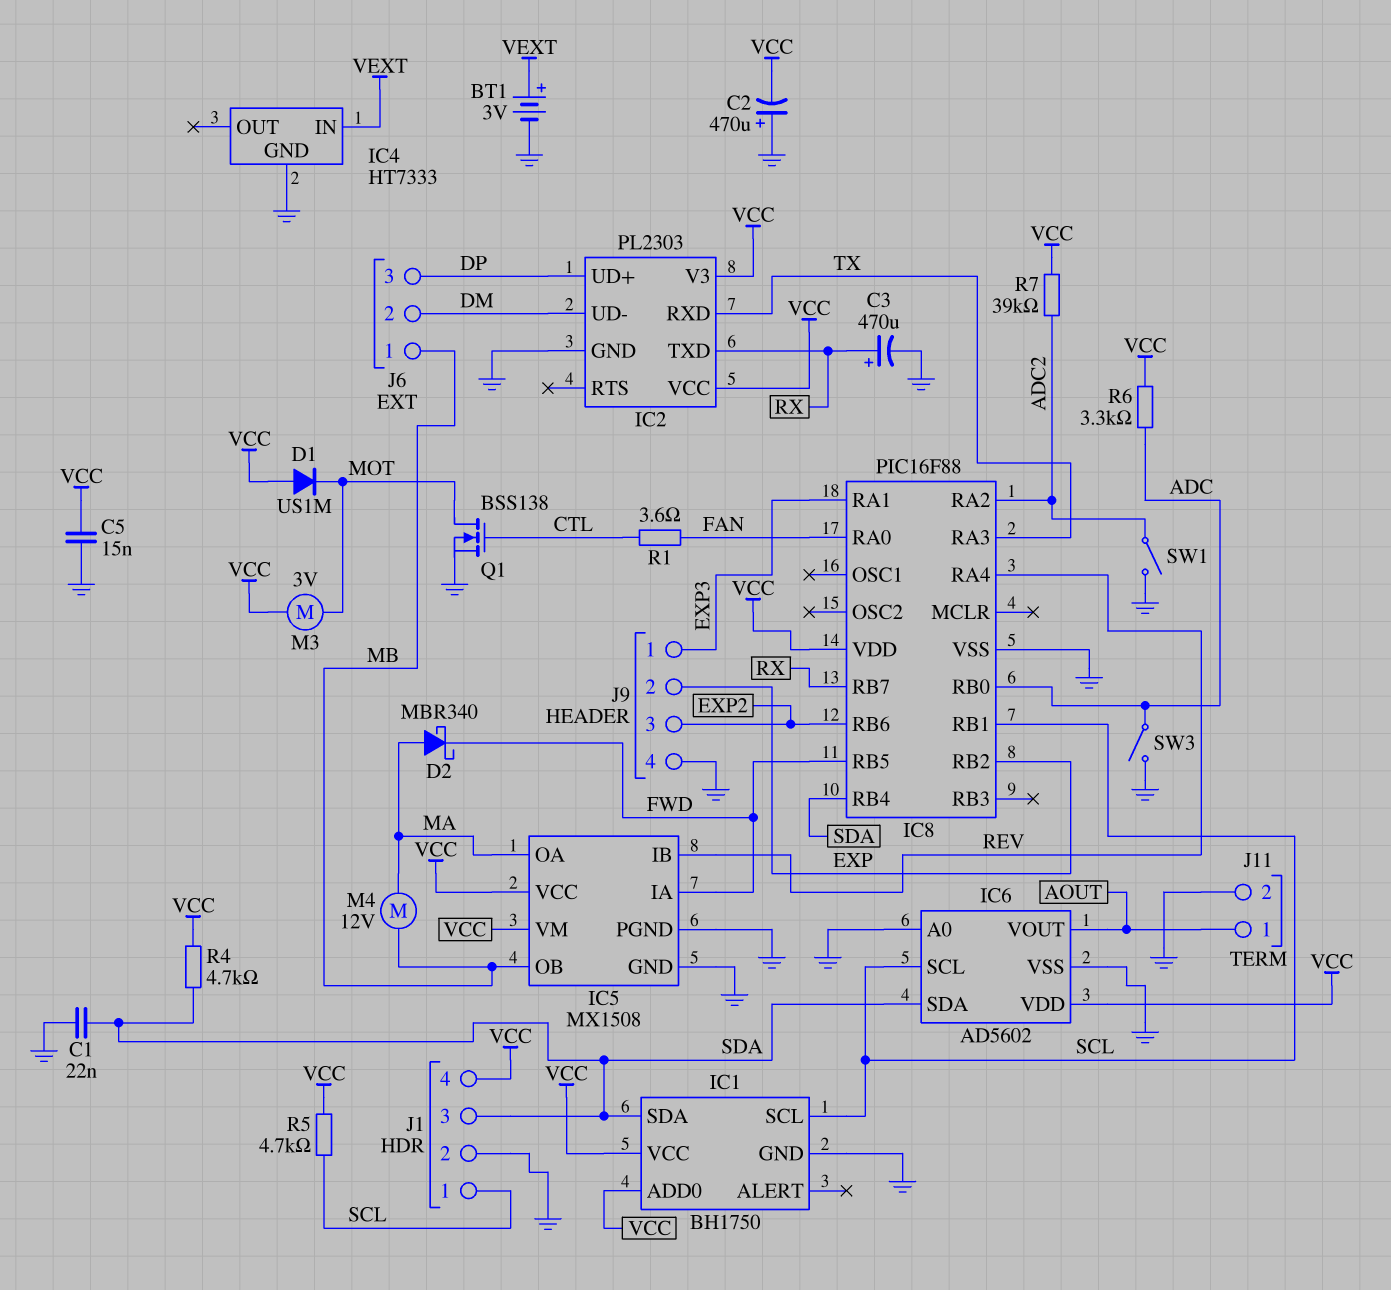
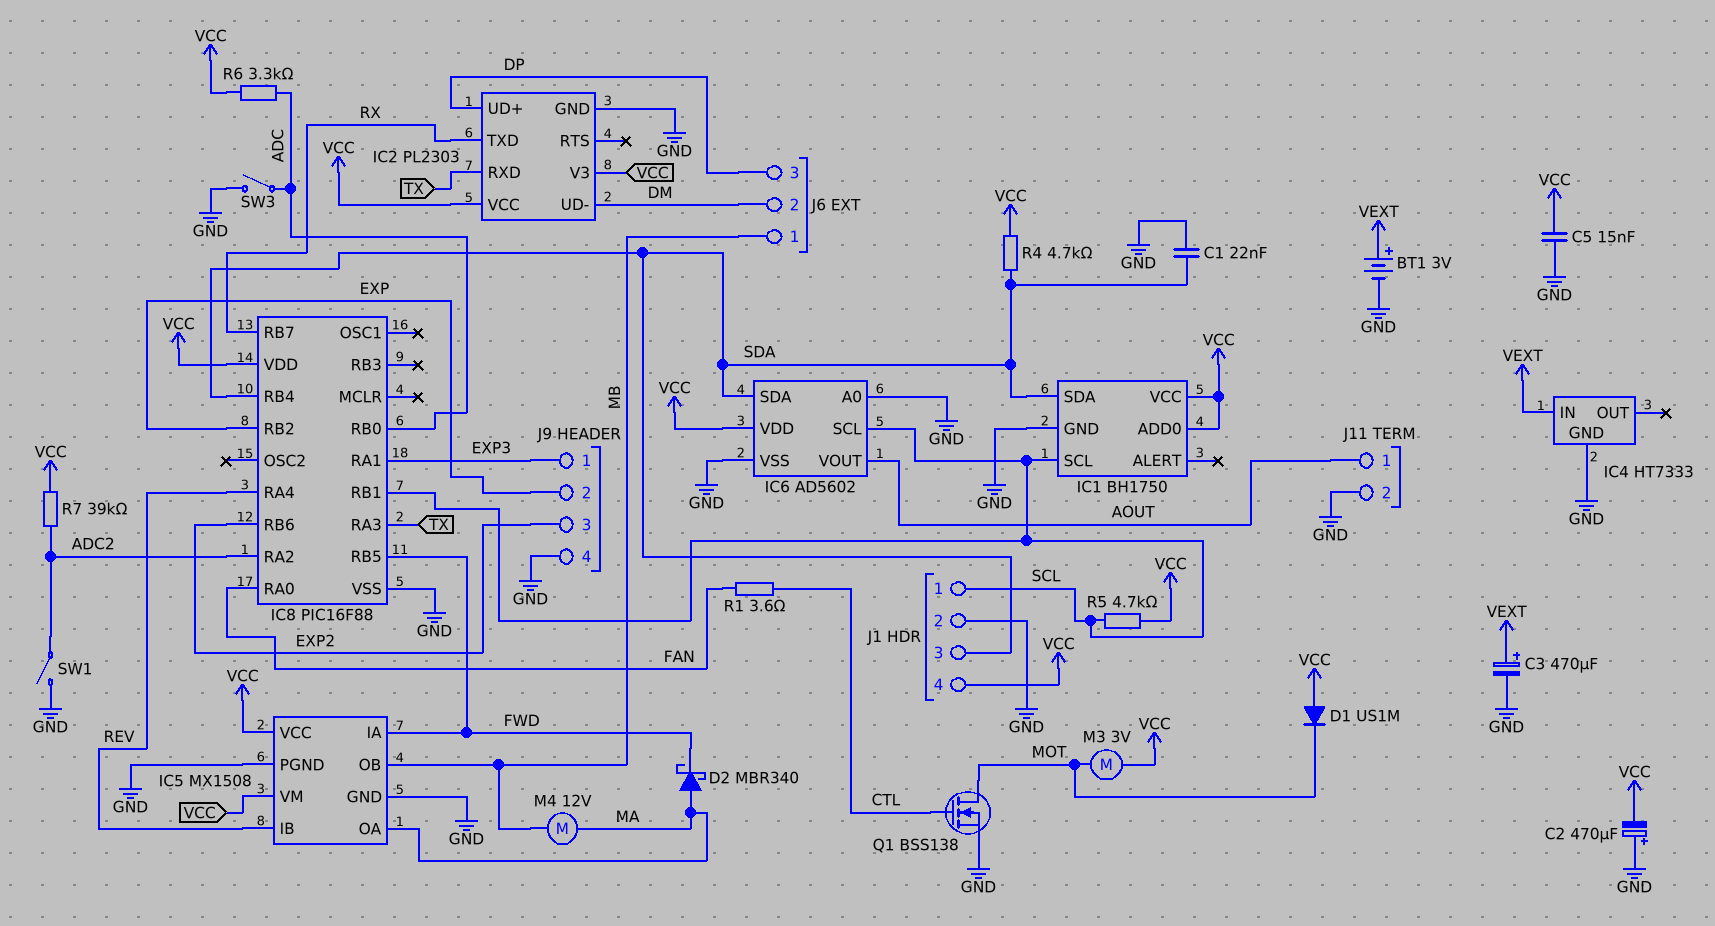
C3: 470uF (plus RX, minus GND) -> 470uF (plus VEXT, minus GND)

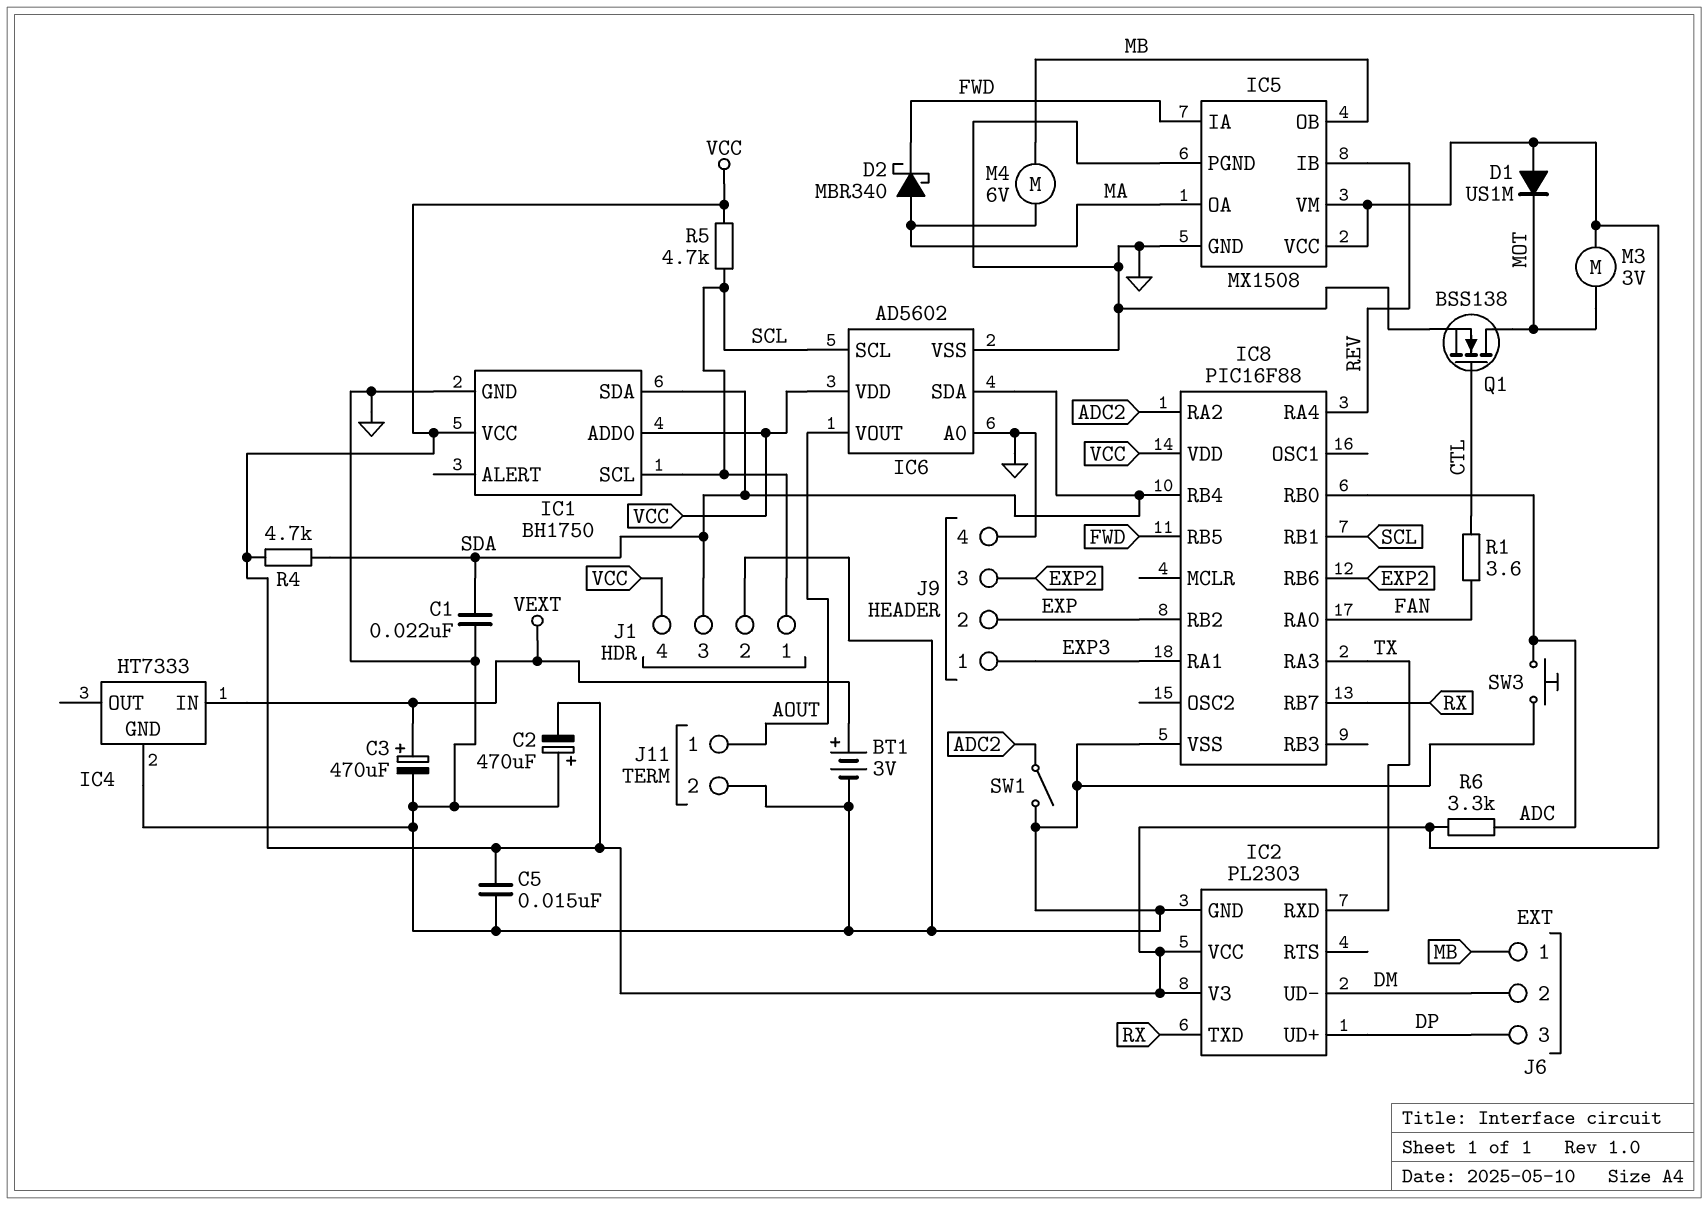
M4: motor 12V (MA, MB) -> motor 6V (MA, MB)
R7: 39k (ADC2, VCC) -> none
SW3: switch (ADC, GND) -> button (ADC, GND)

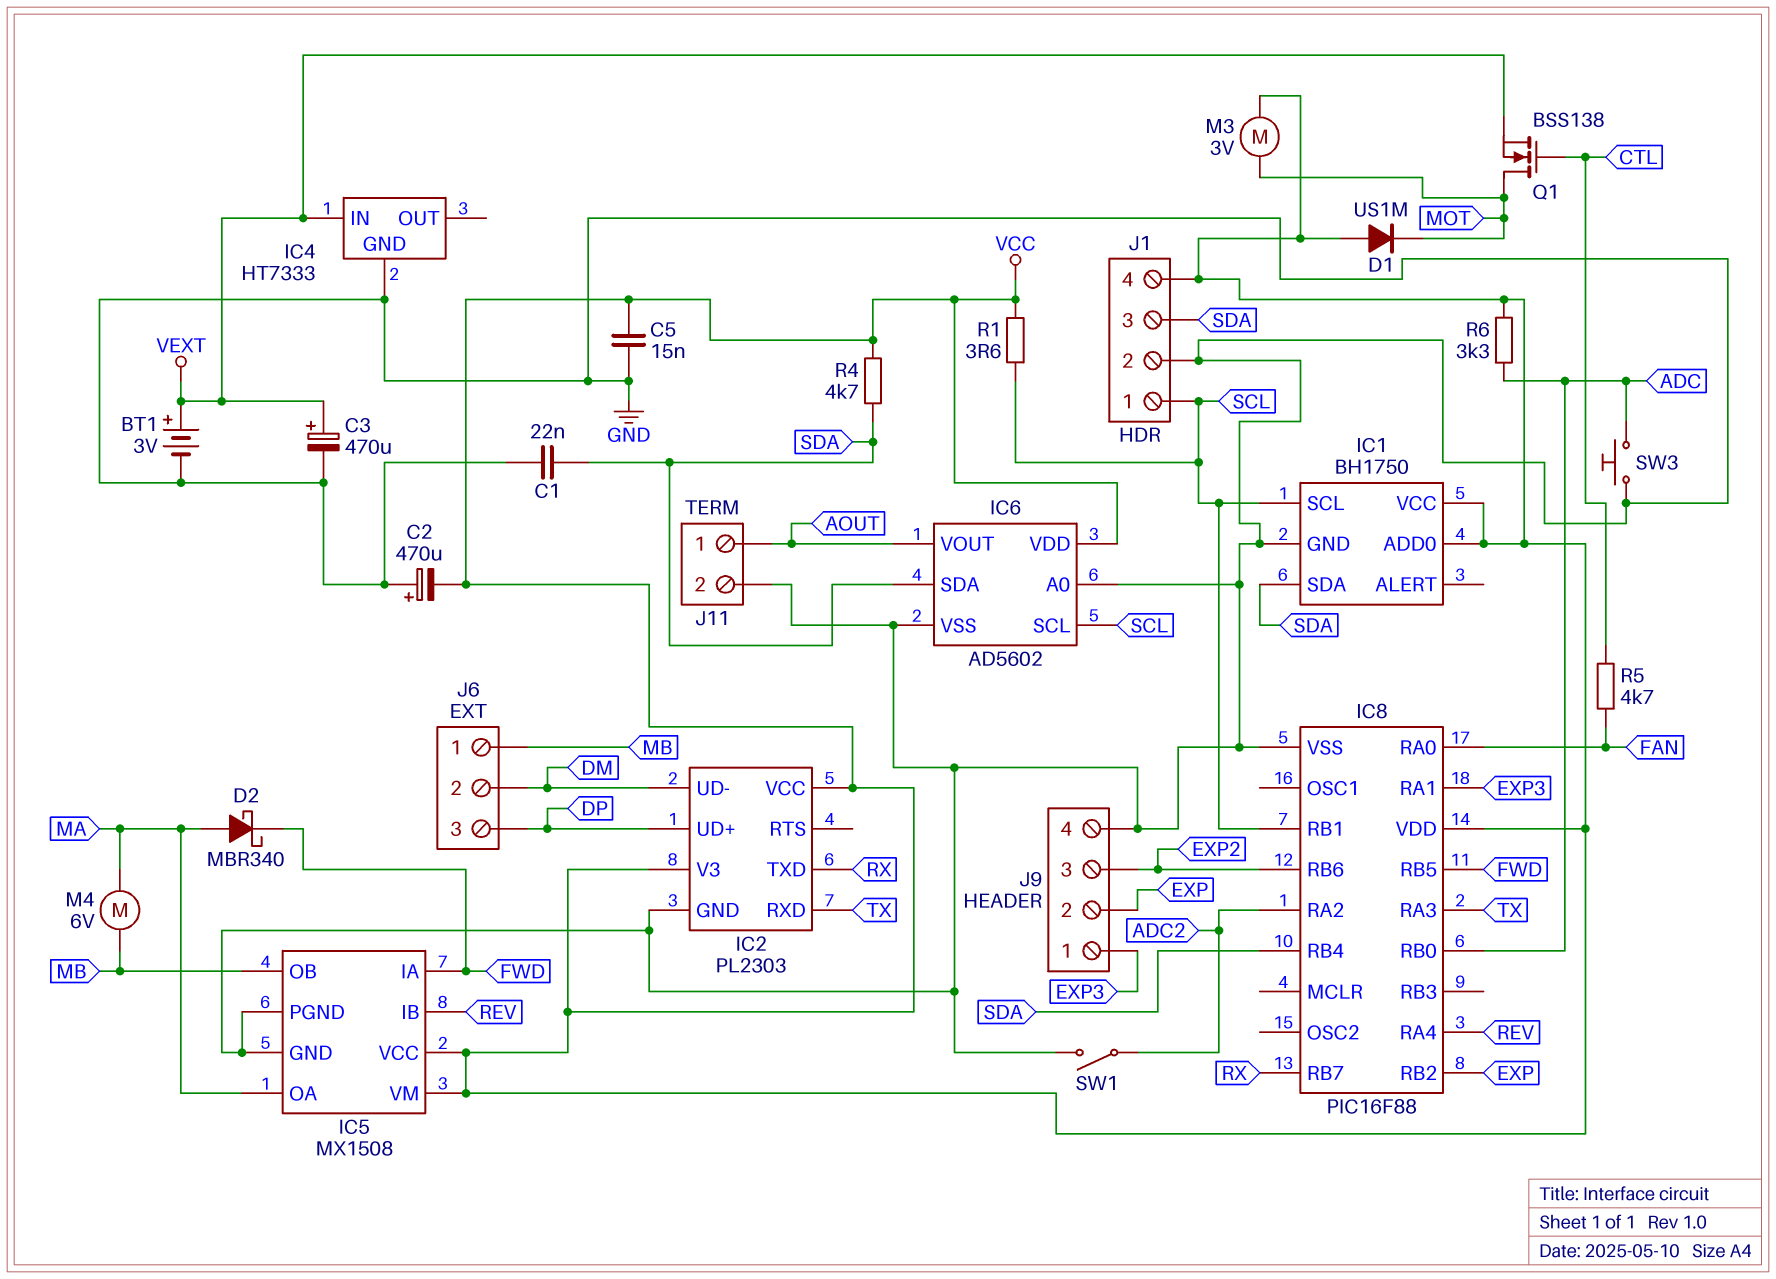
Q1: NMOS BSS138 (G CTL, D MOT, S GND) -> NMOS BSS138 (G CTL, D MOT, S VEXT)
R1: 3.6 (CTL, FAN) -> 3.6 (SCL, VCC)
R5: 4.7k (SCL, VCC) -> 4.7k (CTL, FAN)

